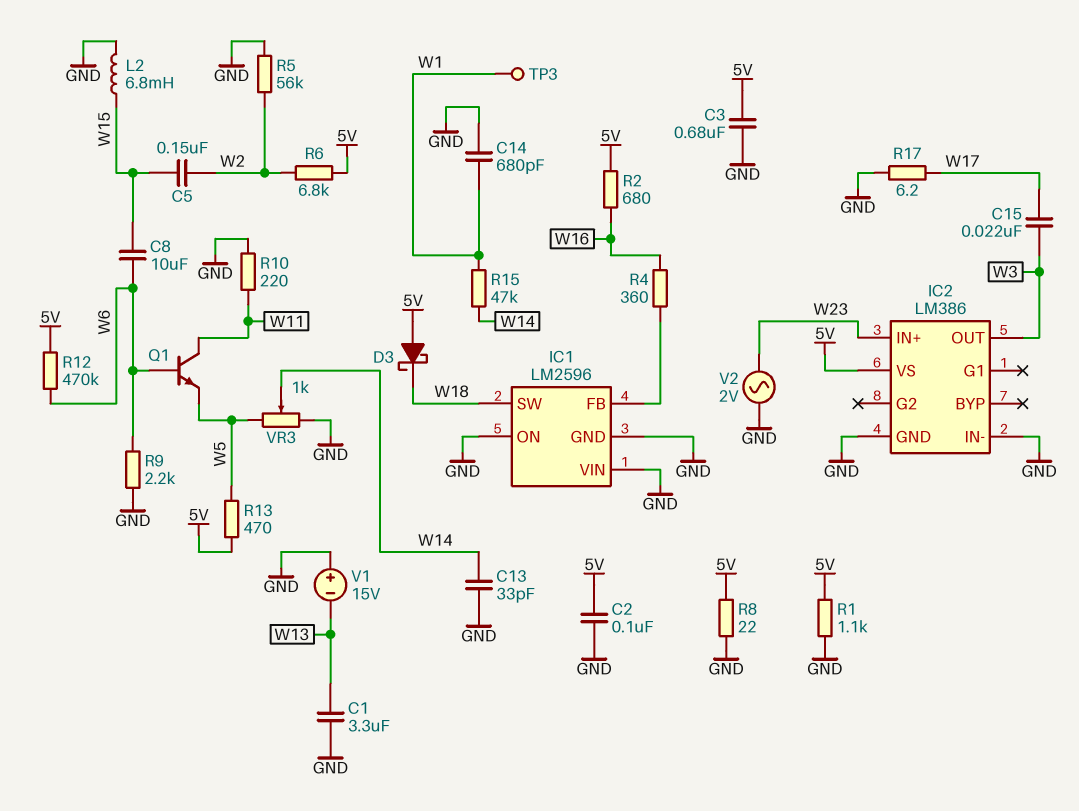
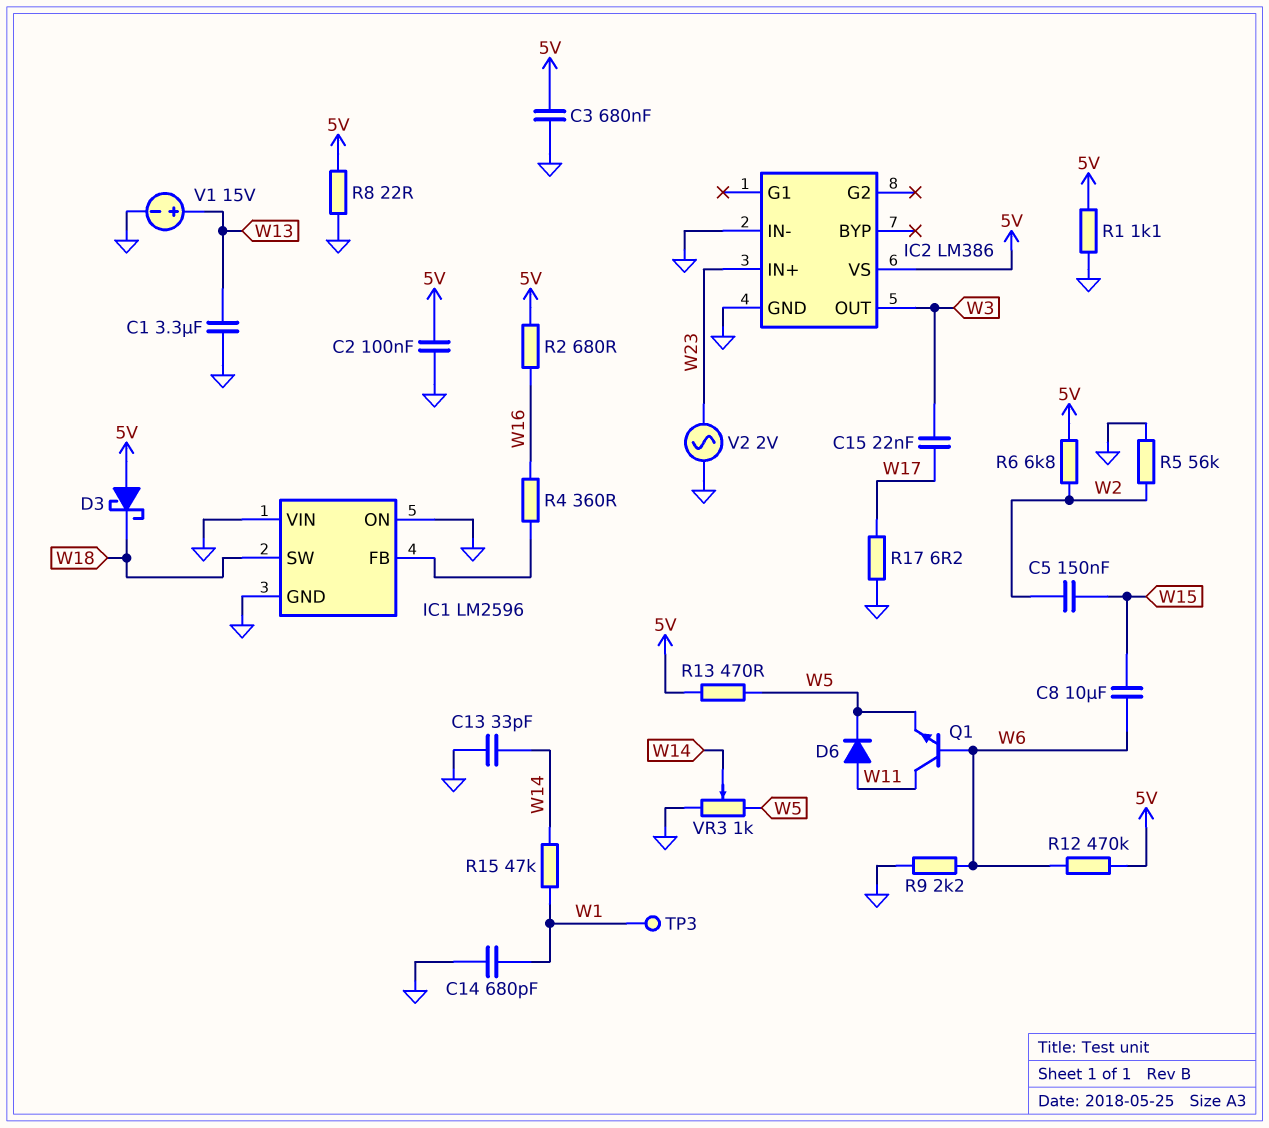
D6: none -> diode (A W11, K W5)
L2: 6.8mH (GND, W15) -> none
R10: 220 (GND, W11) -> none
V1: 15V (plus GND, minus W13) -> 15V (plus W13, minus GND)

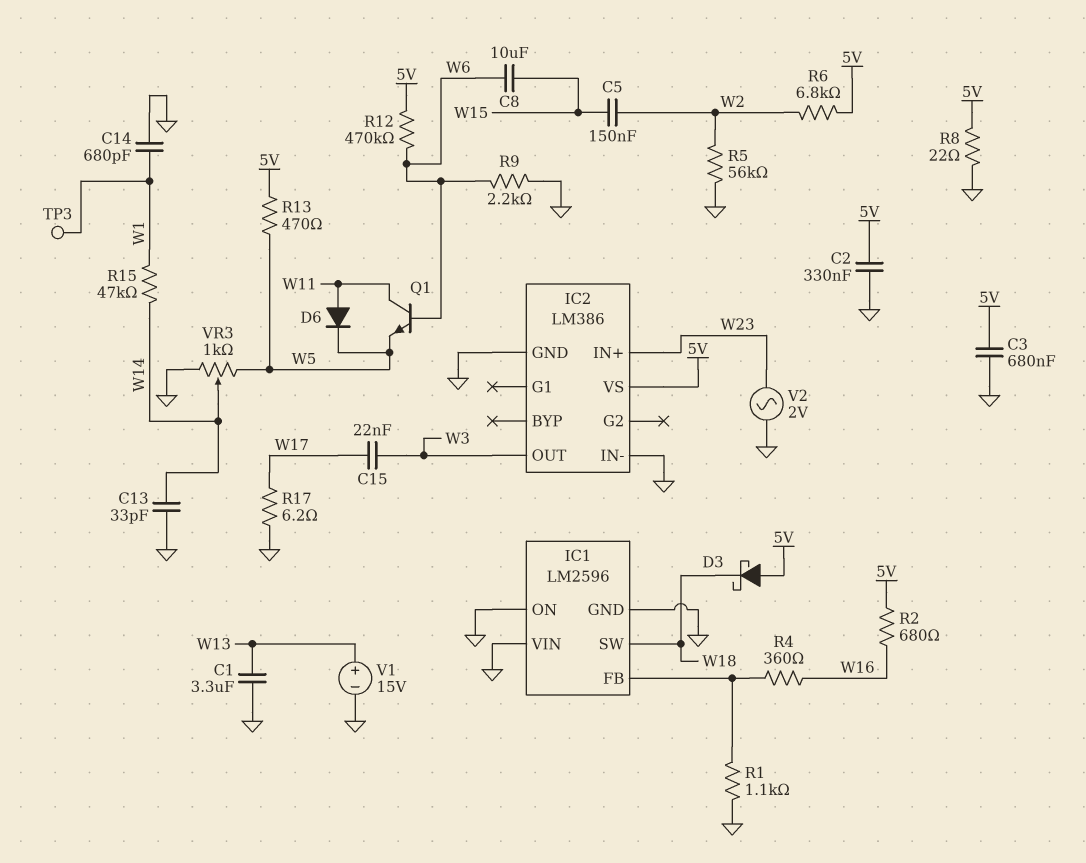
C2: 100nF (5V, GND) -> 330nF (5V, GND)
R1: 1.1k (5V, GND) -> 1.1k (GND, IC1/FB)

